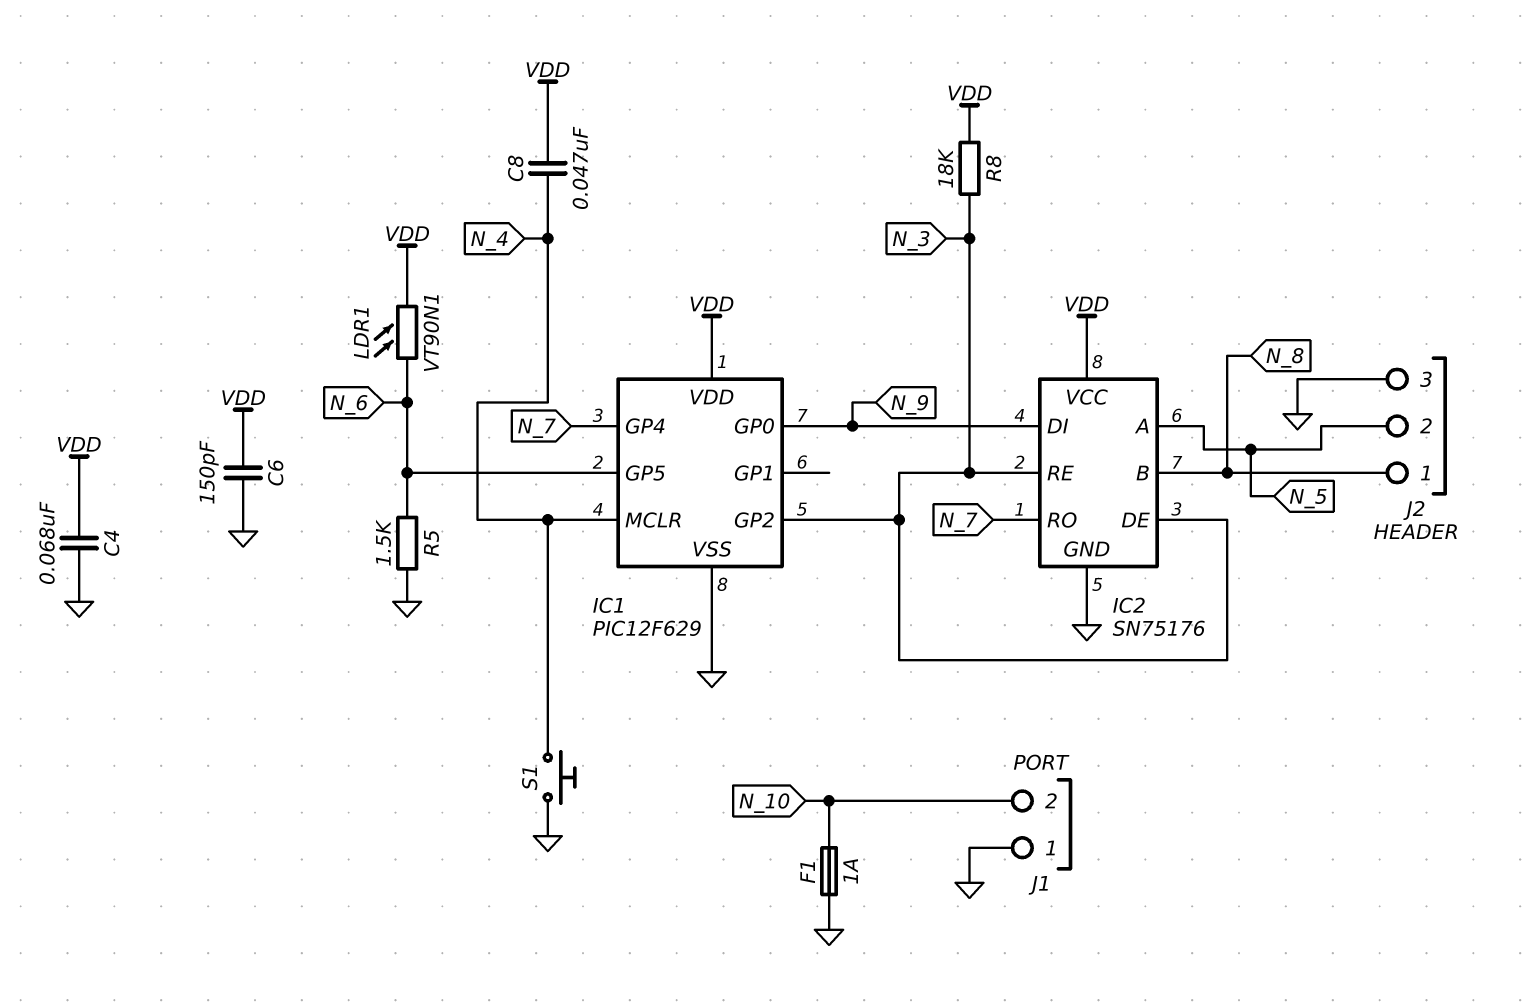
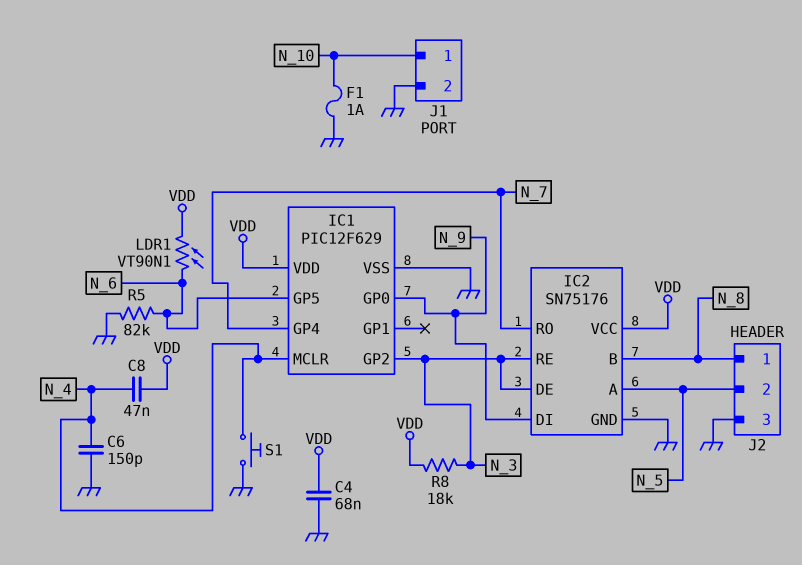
C6: 150pF (GND, VDD) -> 150pF (GND, N_4)
J1 pin 1: GND -> N_10
J1 pin 2: N_10 -> GND
R5: 1.5k (GND, N_6) -> 82k (GND, N_6)

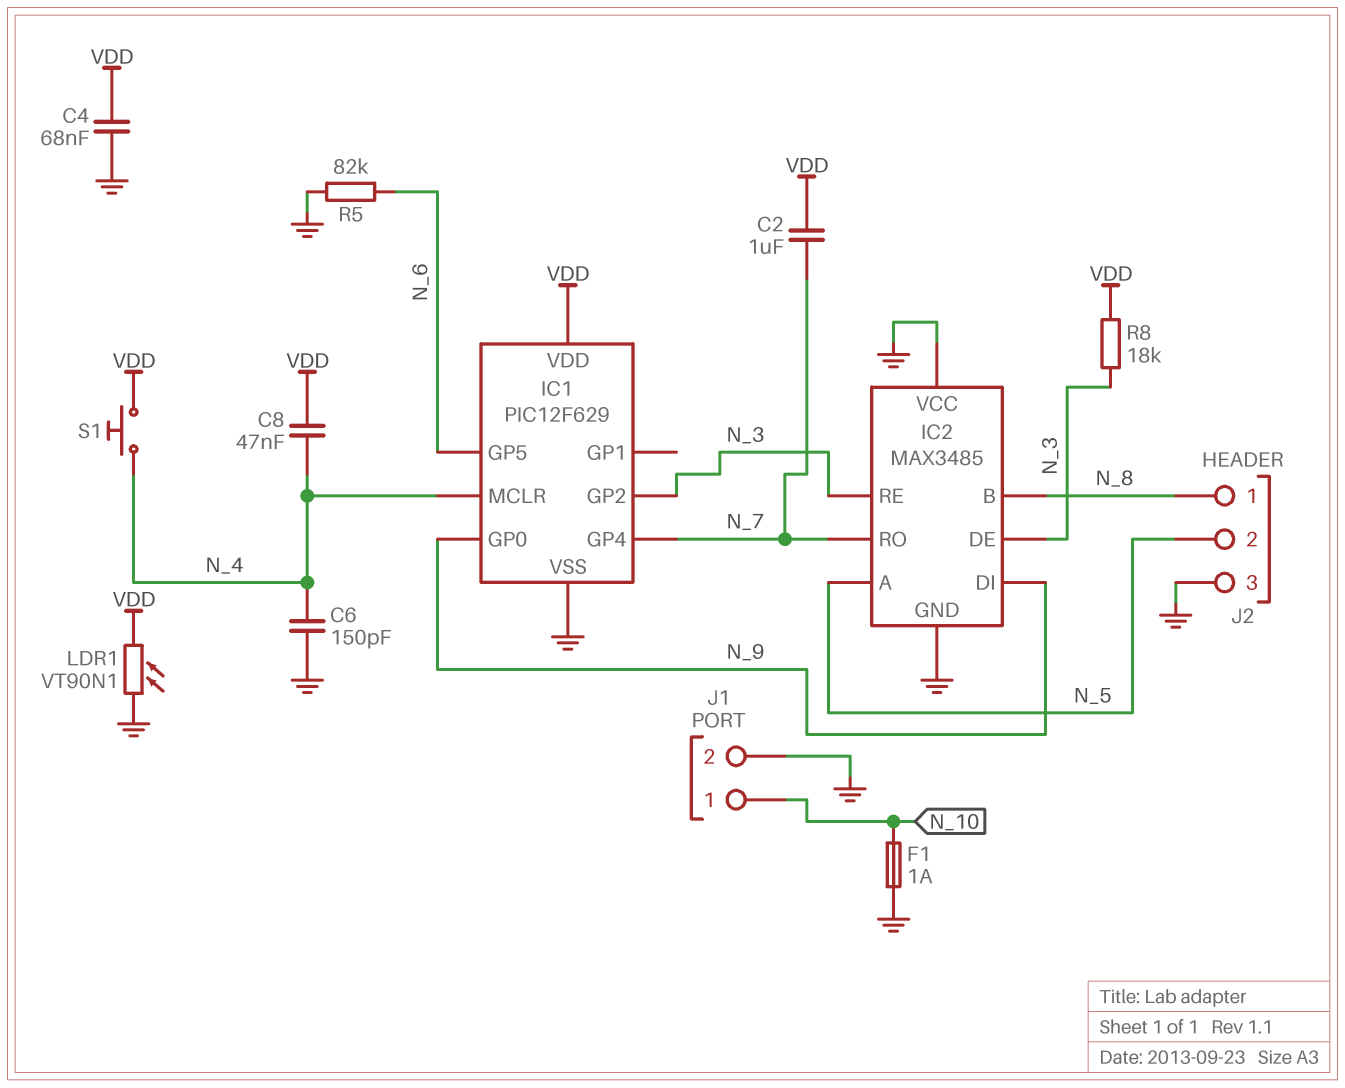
C2: none -> 1uF (N_7, VDD)
IC2: SN75176 -> MAX3485
IC2 pin VCC: VDD -> GND
LDR1: VT90N1 (N_6, VDD) -> VT90N1 (GND, VDD)
S1: button (GND, N_4) -> button (N_4, VDD)

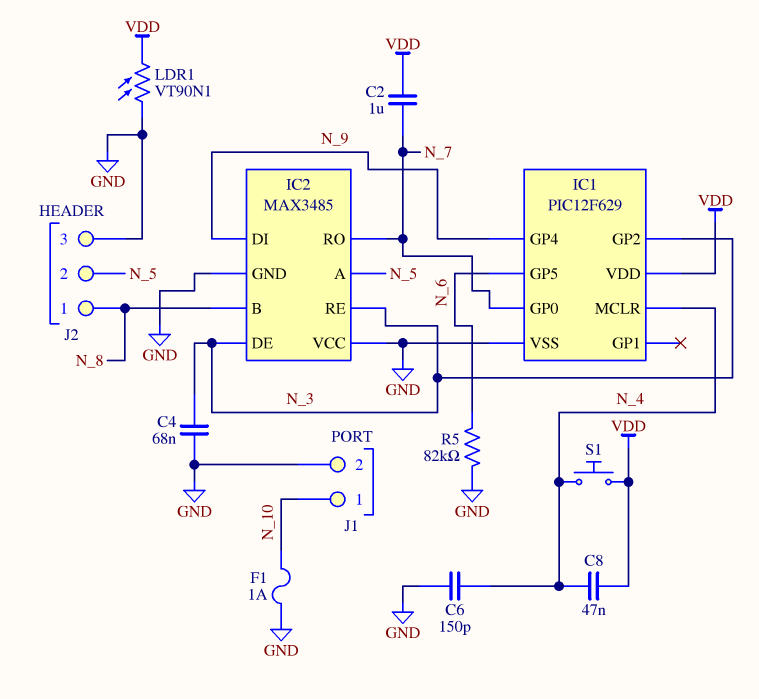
C4: 68nF (GND, VDD) -> 68nF (GND, N_3)
IC1 pin GP0: N_9 -> N_7
IC1 pin GP4: N_7 -> N_9
R8: 18k (N_3, VDD) -> none

